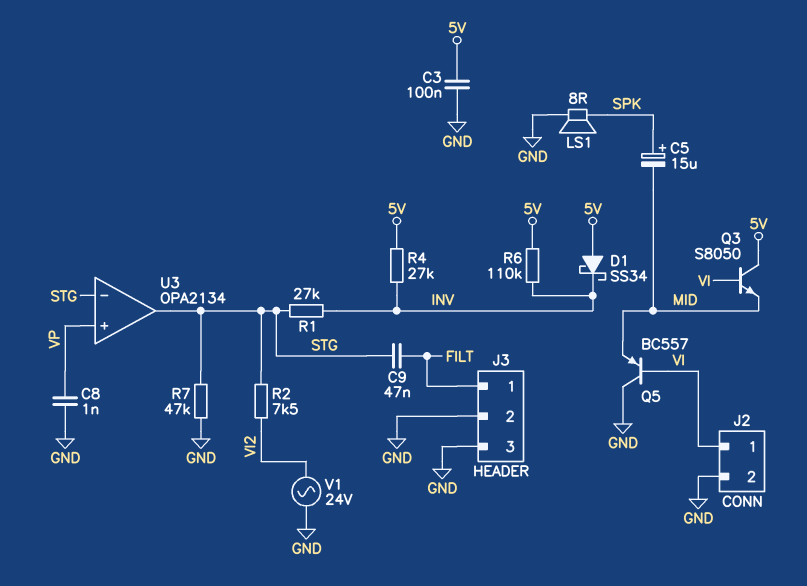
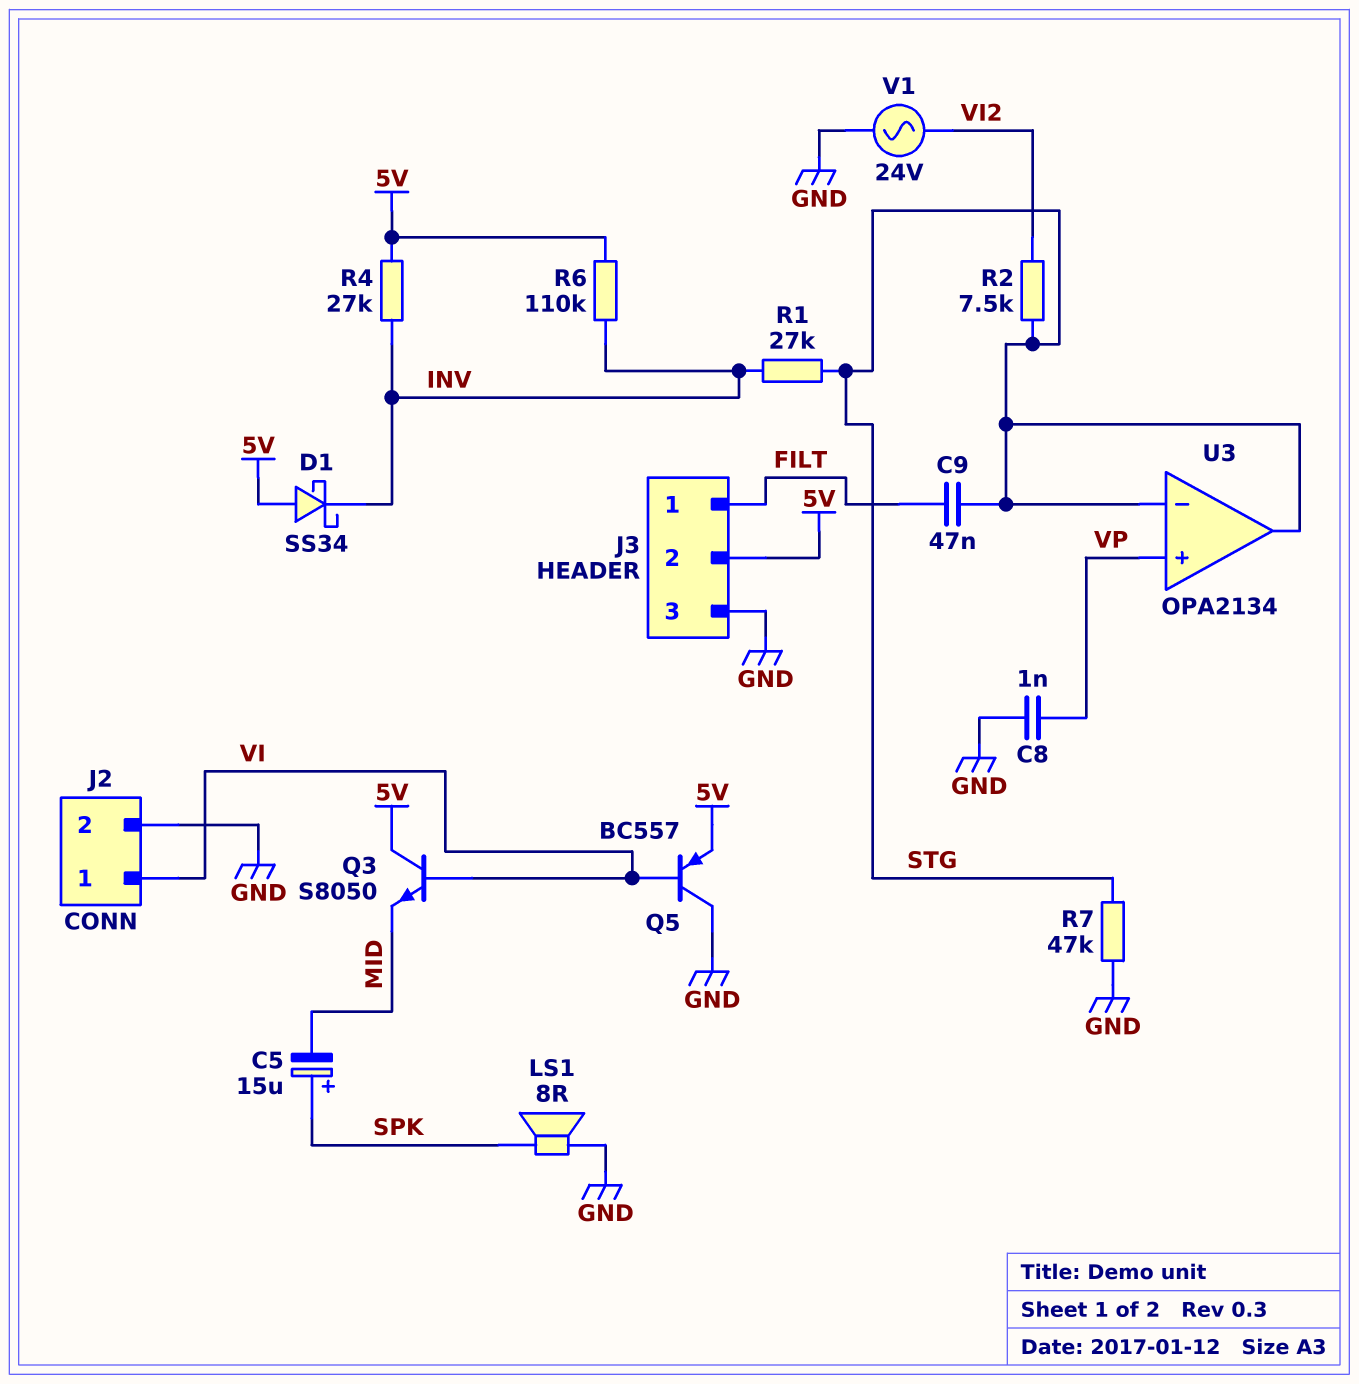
C3: 100nF (5V, GND) -> none
J3 pin 2: GND -> 5V
Q5: PNP BC557 (B VI, C GND, E MID) -> PNP BC557 (B VI, C GND, E 5V)

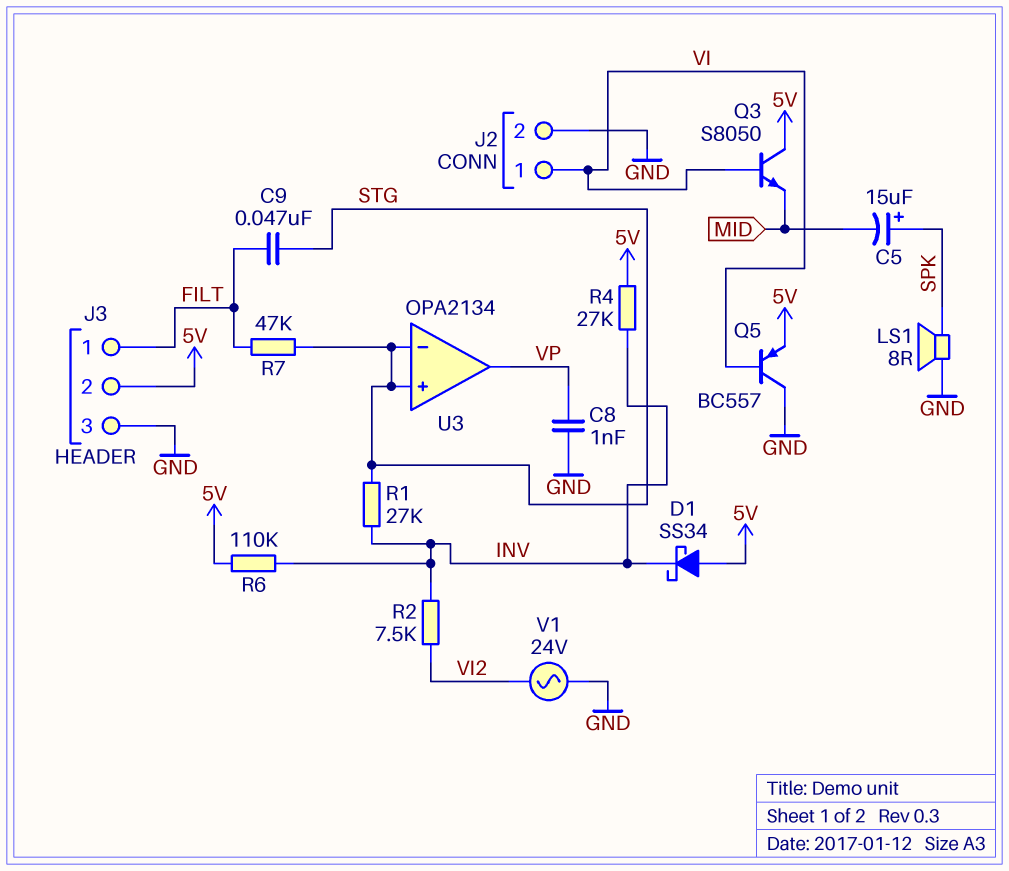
R2: 7.5k (STG, VI2) -> 7.5k (INV, VI2)
R7: 47k (GND, STG) -> 47k (FILT, STG)
U3 pin in+: VP -> STG
U3 pin out: STG -> VP

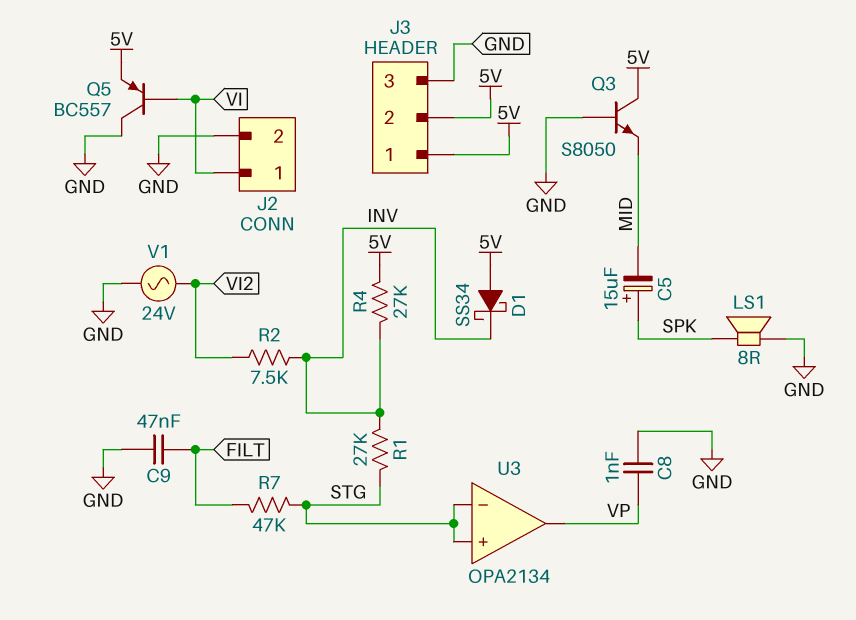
C9: 47nF (FILT, STG) -> 47nF (FILT, GND)
J3 pin 1: FILT -> 5V
Q3: NPN S8050 (B VI, C 5V, E MID) -> NPN S8050 (B GND, C 5V, E MID)
R6: 110k (5V, INV) -> none

